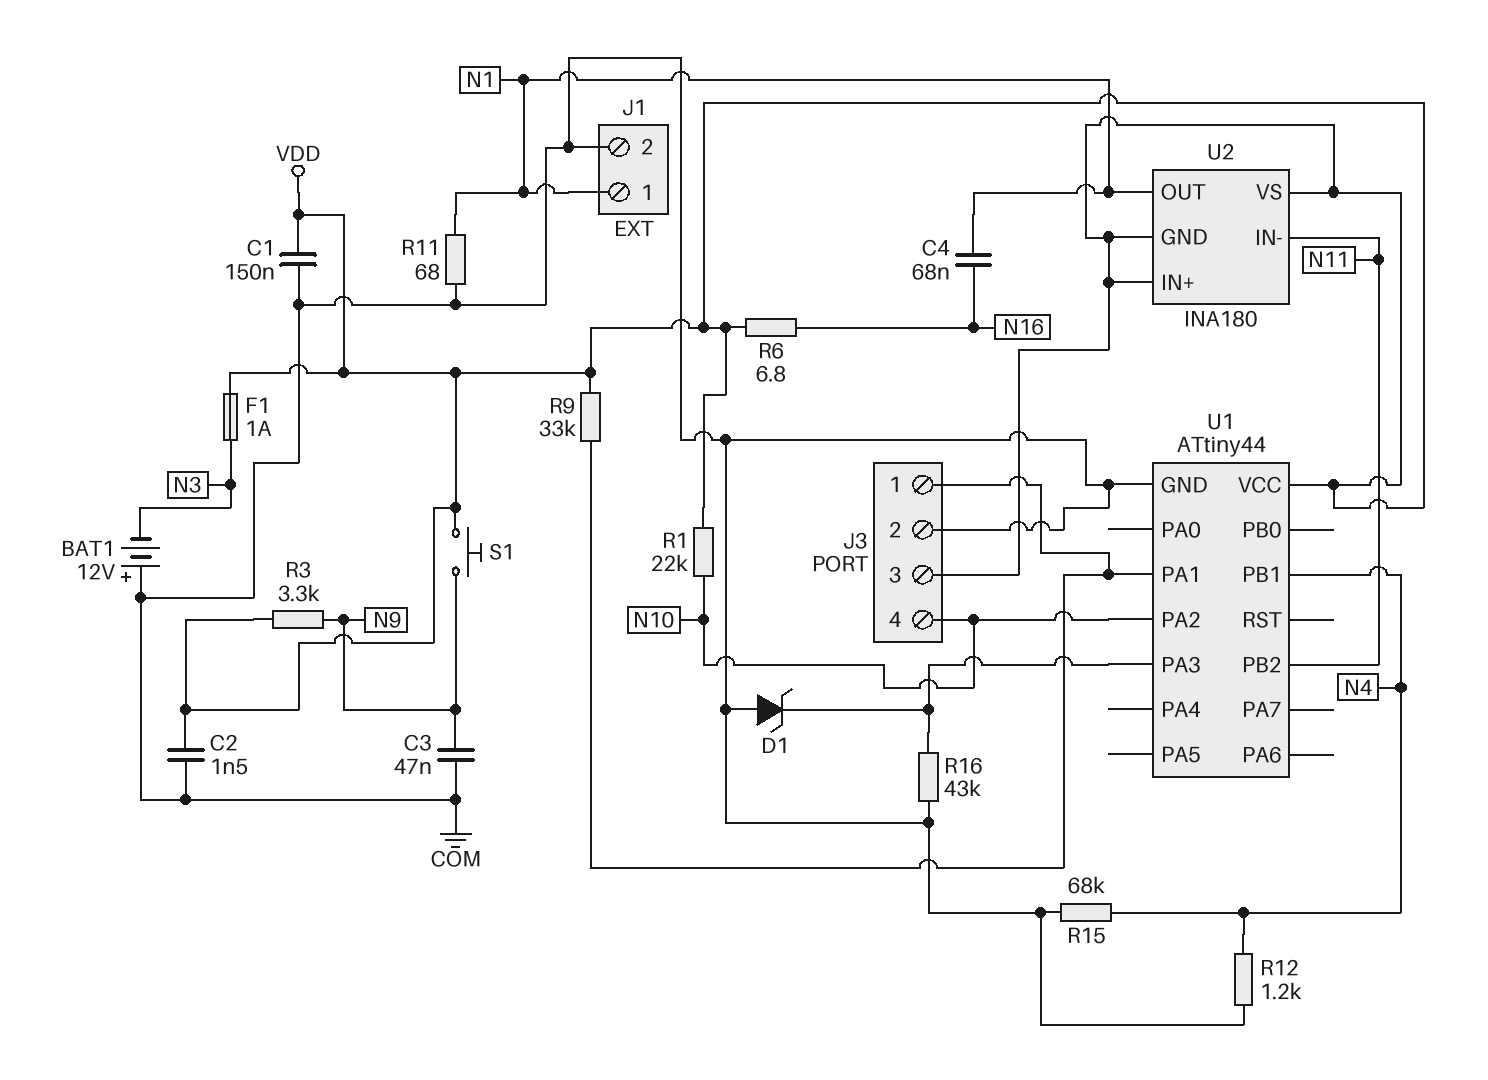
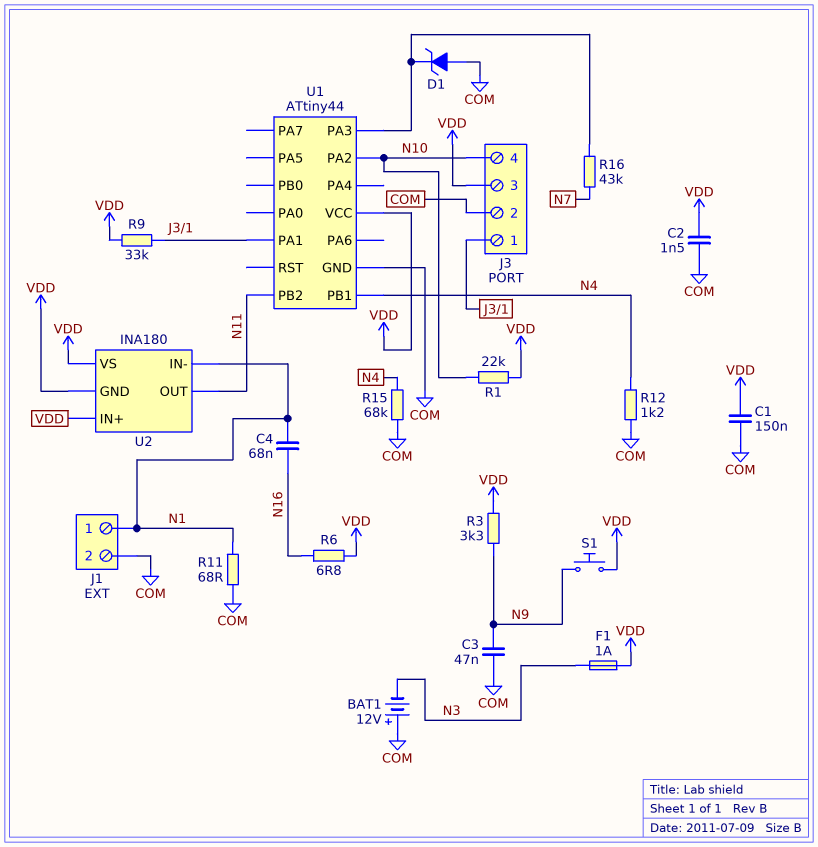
R16: 43k (COM, U1/PA3) -> 43k (N7, U1/PA3)
U2 pin IN-: N11 -> N1
U2 pin OUT: N1 -> N11

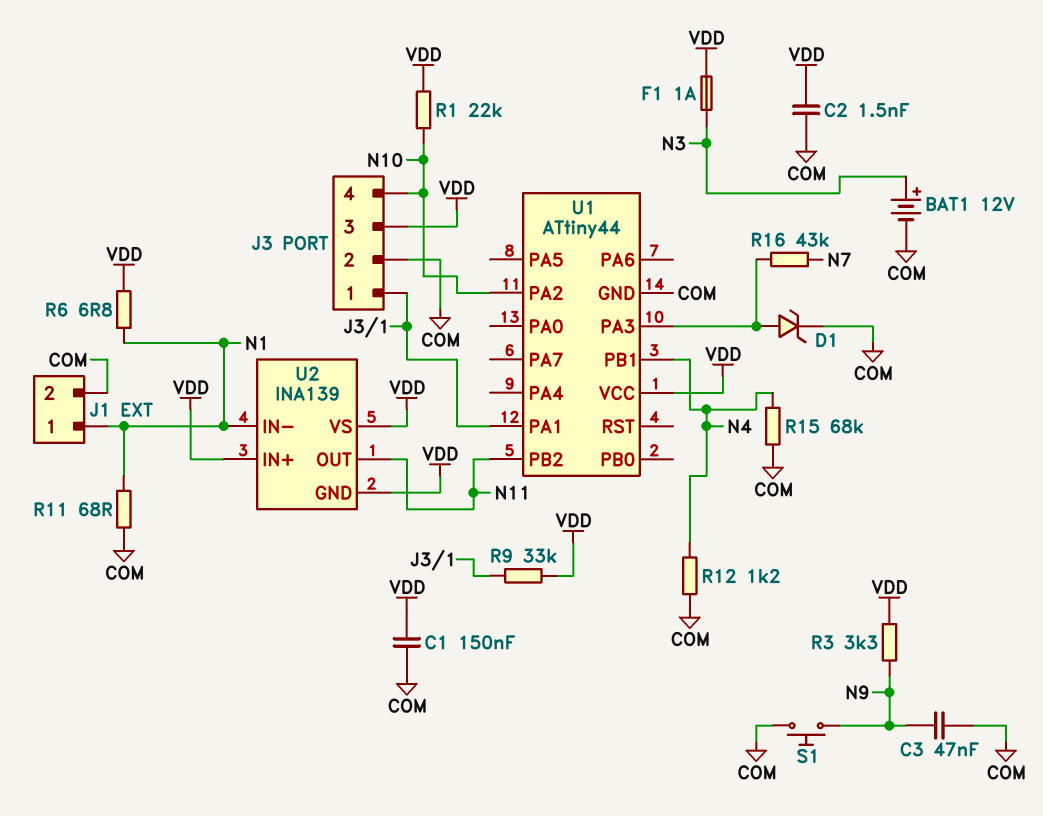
BAT1: 12V (plus COM, minus N3) -> 12V (plus N3, minus COM)
C4: 68nF (N1, N16) -> none
D1: zener (A COM, K U1/PA3) -> zener (A U1/PA3, K COM)
R6: 6.8 (N16, VDD) -> 6.8 (N1, VDD)
S1: button (N9, VDD) -> button (COM, N9)
U2: INA180 -> INA139

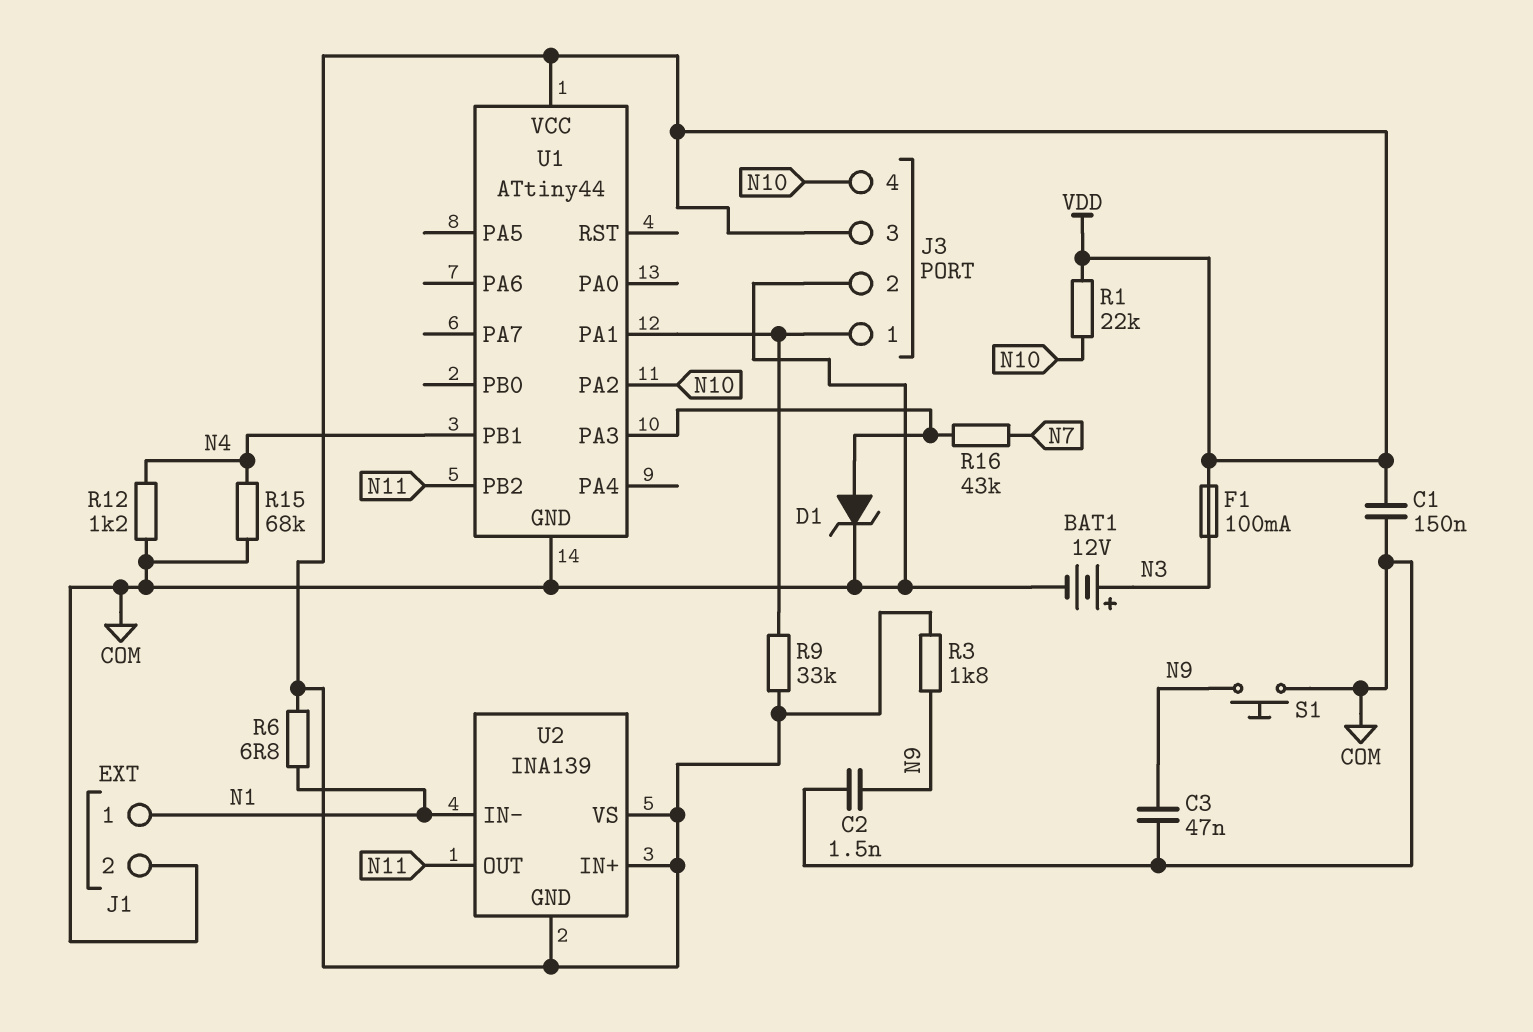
C2: 1.5nF (COM, VDD) -> 1.5nF (COM, N9)
F1: 1A (N3, VDD) -> 100mA (N3, VDD)
R3: 3.3k (N9, VDD) -> 1.8k (N9, VDD)
R11: 68 (COM, N1) -> none

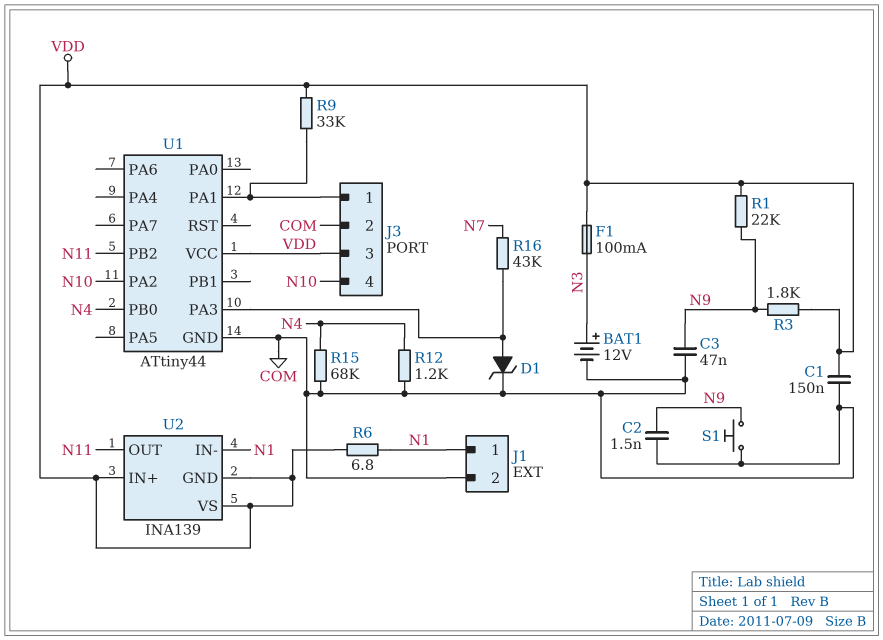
R1: 22k (N10, VDD) -> 22k (N9, VDD)
U1 pin PB0: none -> N4
U1 pin PB1: N4 -> none

